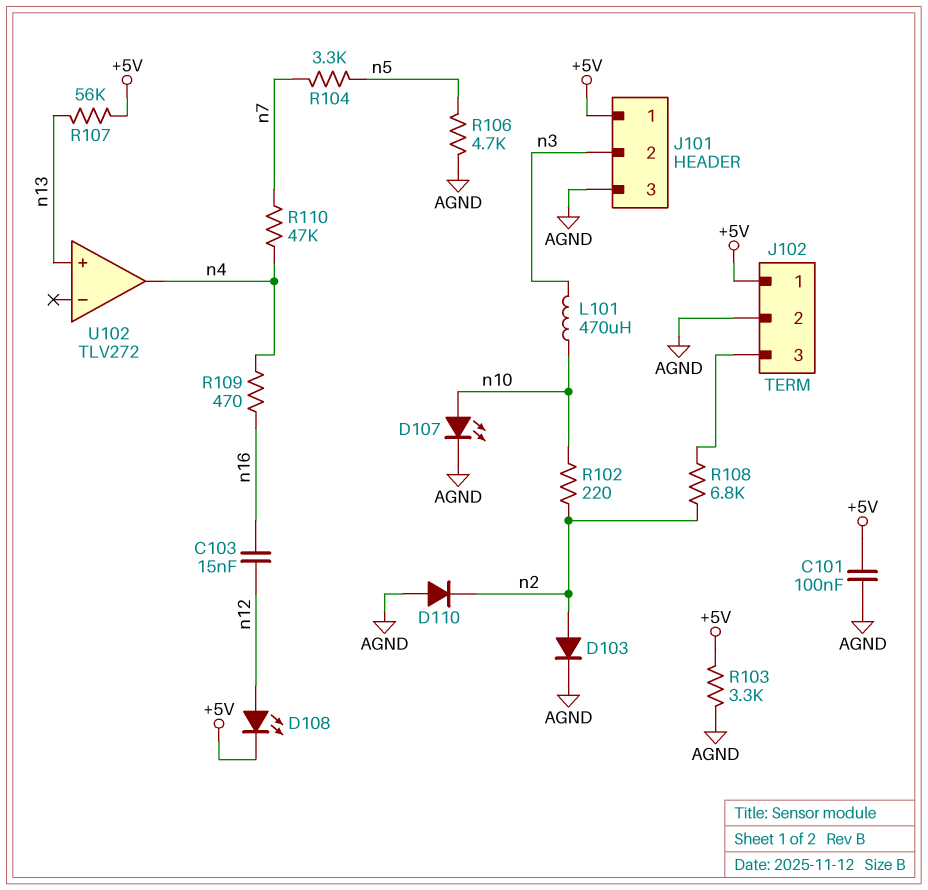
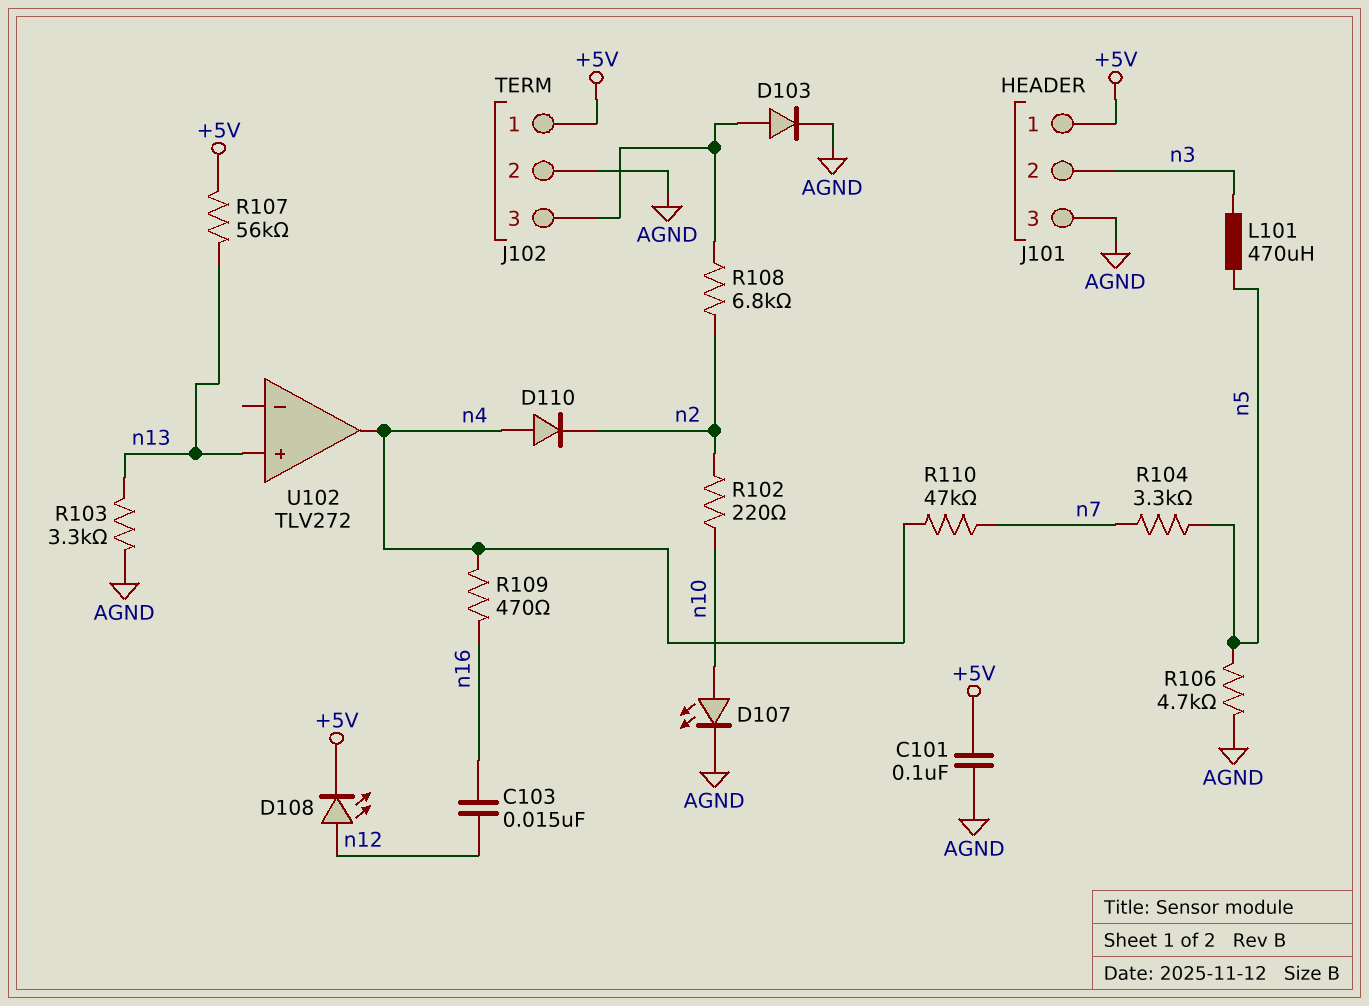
D103: diode (A n2, K AGND) -> diode (A J102/3, K AGND)
D110: diode (A AGND, K n2) -> diode (A n4, K n2)
L101: 470uH (n3, n10) -> 470uH (n3, n5)
R103: 3.3k (+5V, AGND) -> 3.3k (AGND, n13)

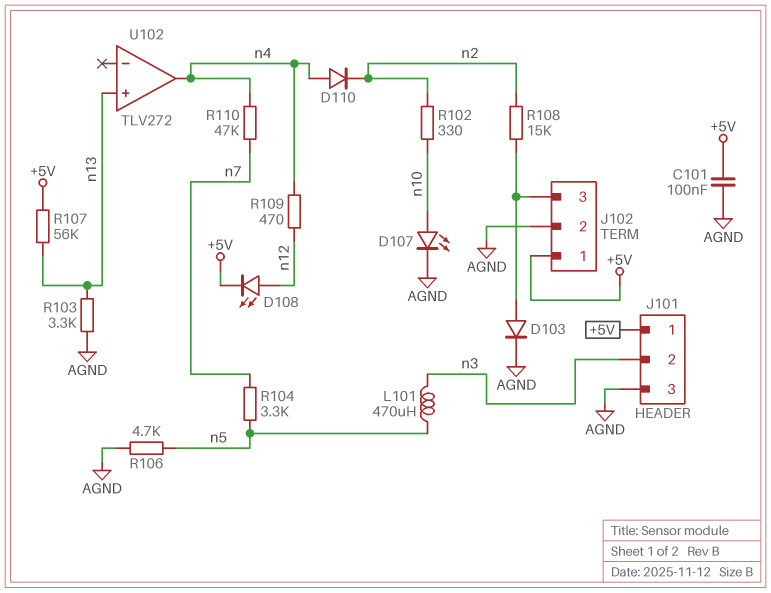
C103: 15nF (n12, n16) -> none
R102: 220 (n2, n10) -> 330 (n2, n10)
R108: 6.8k (J102/3, n2) -> 15k (J102/3, n2)
R109: 470 (n4, n16) -> 470 (n4, n12)

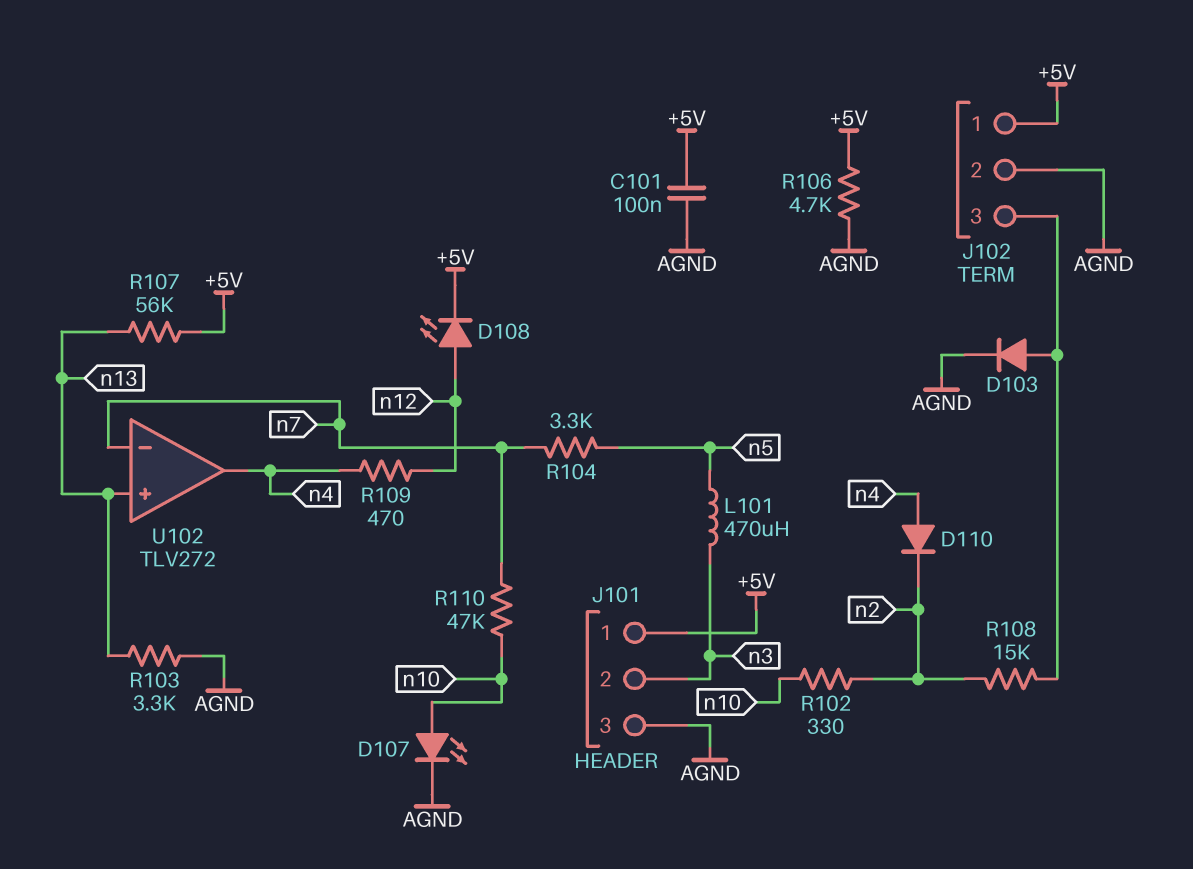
R106: 4.7k (AGND, n5) -> 4.7k (+5V, AGND)
R110: 47k (n4, n7) -> 47k (n7, n10)
U102 pin in-: none -> n7

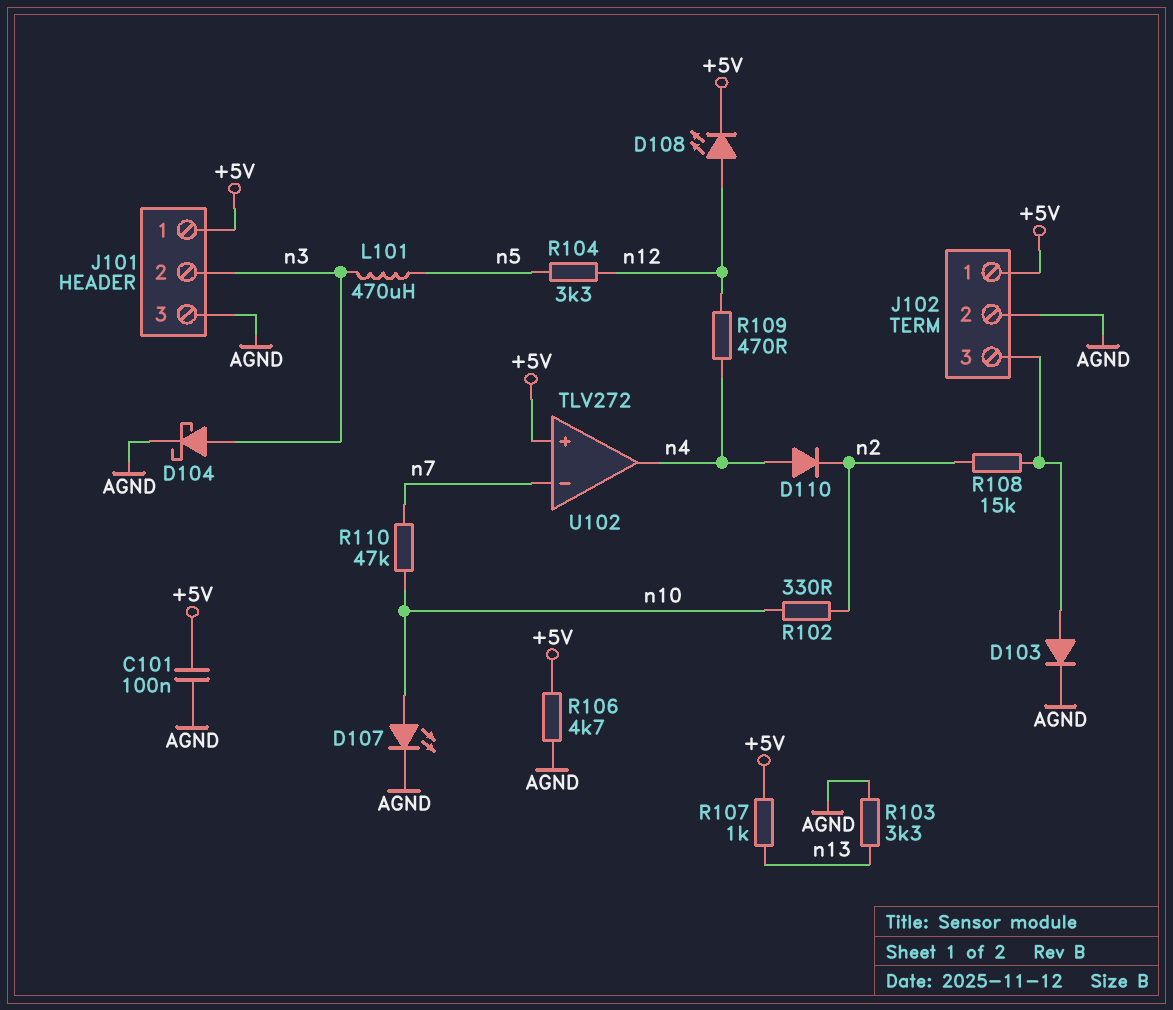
D104: none -> schottky (A n3, K AGND)
R104: 3.3k (n5, n7) -> 3.3k (n5, n12)
R107: 56k (+5V, n13) -> 1k (+5V, n13)
U102 pin in+: n13 -> +5V

